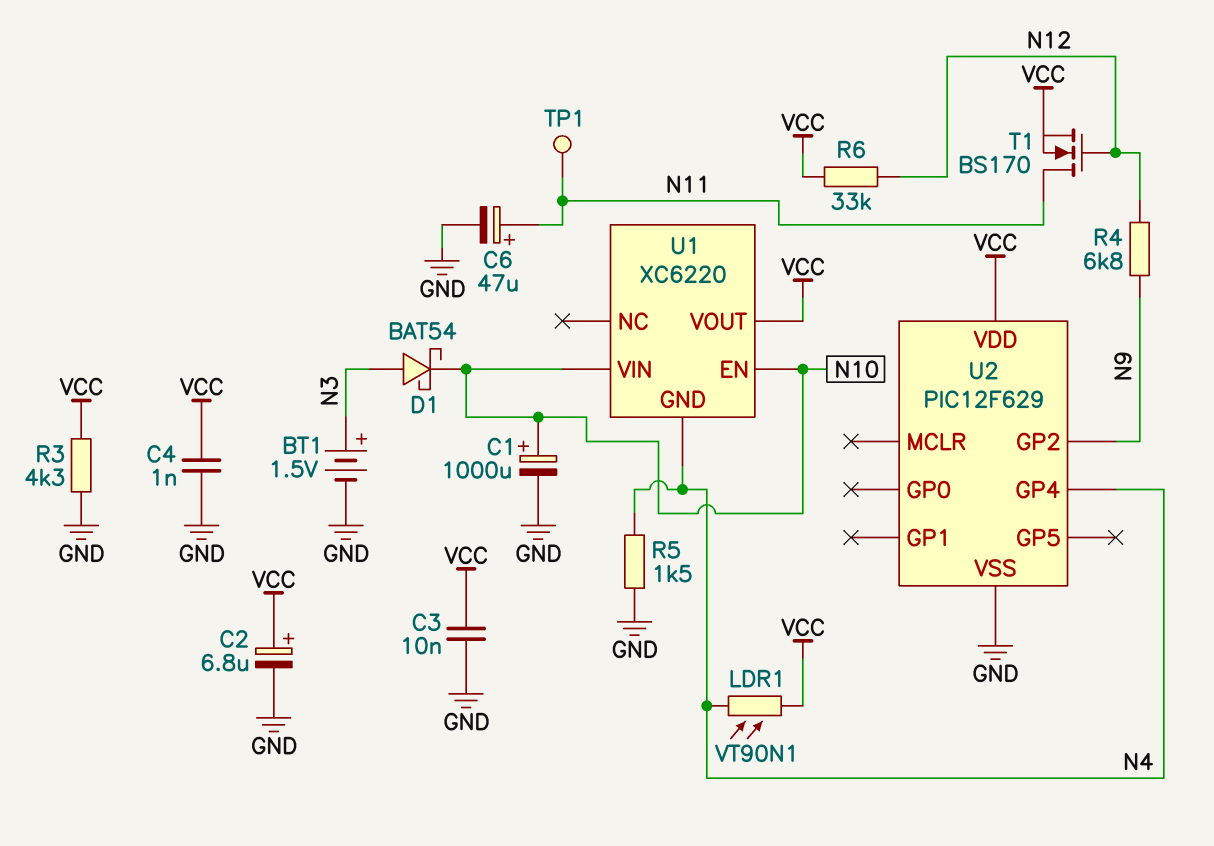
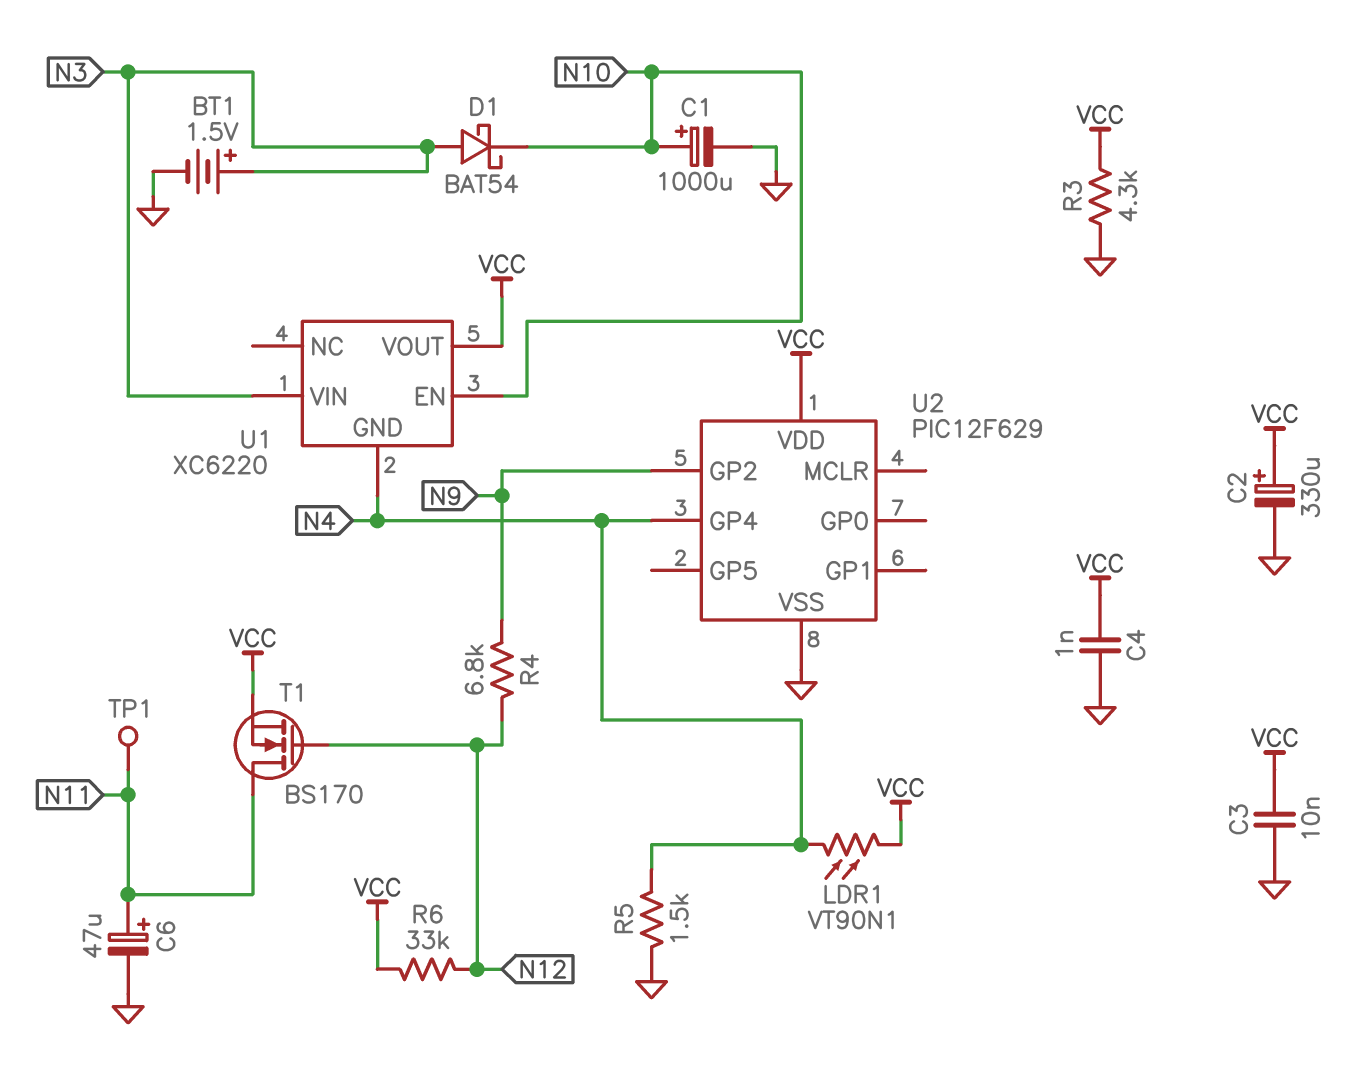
C2: 6.8uF (plus VCC, minus GND) -> 330uF (plus VCC, minus GND)
U1 pin VIN: N10 -> N3

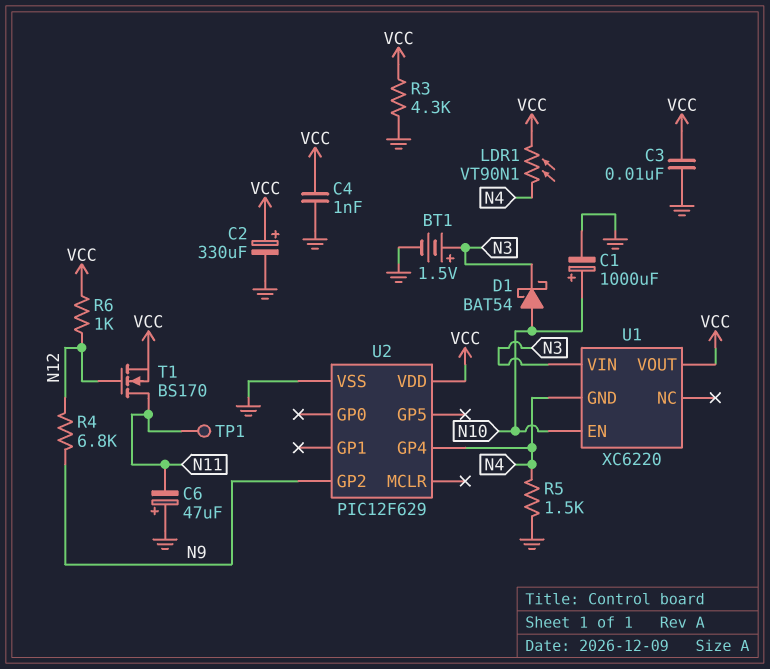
C6: 47uF (plus N11, minus GND) -> 47uF (plus GND, minus N11)
D1: schottky BAT54 (A N3, K N10) -> schottky BAT54 (A N10, K N3)
R6: 33k (N12, VCC) -> 1k (N12, VCC)

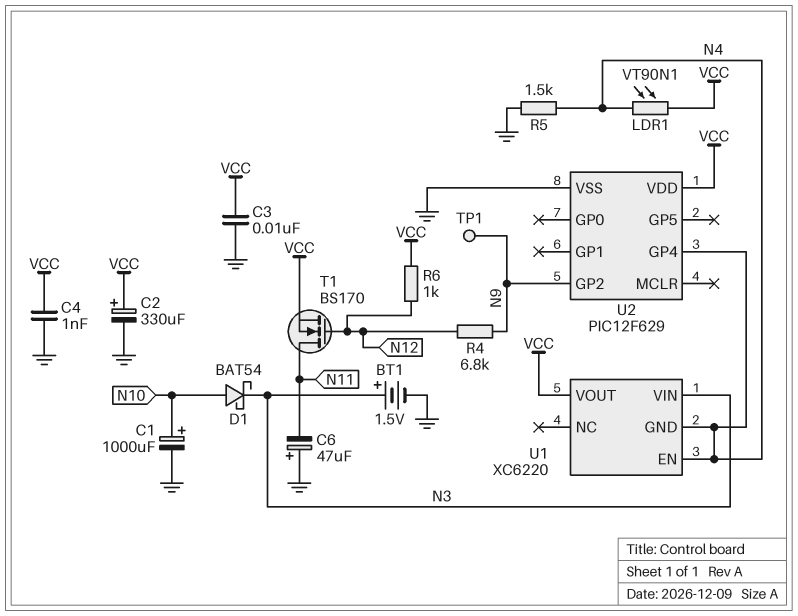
R3: 4.3k (GND, VCC) -> none
TP1: test point (N11) -> test point (N9)
U1 pin EN: N10 -> N4

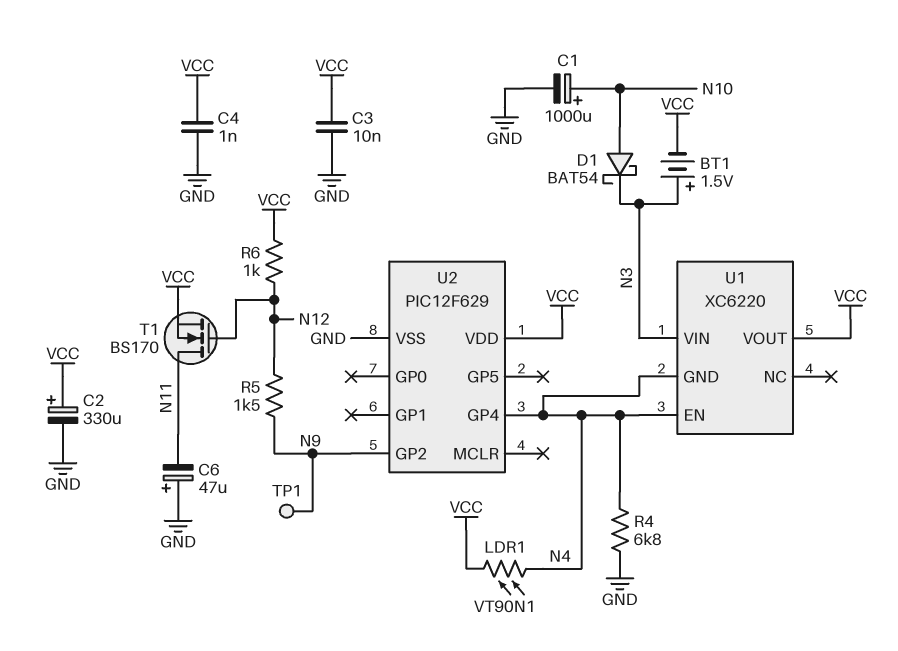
BT1: 1.5V (plus N3, minus GND) -> 1.5V (plus N3, minus VCC)
R4: 6.8k (N9, N12) -> 6.8k (GND, N4)
R5: 1.5k (GND, N4) -> 1.5k (N9, N12)

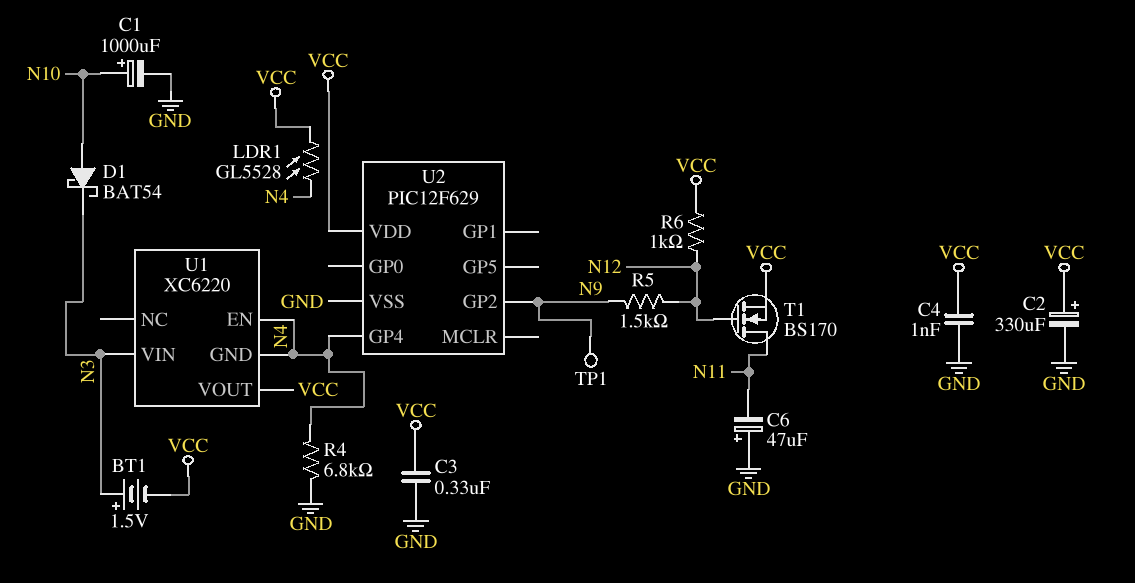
C3: 10nF (GND, VCC) -> 330nF (GND, VCC)
LDR1: VT90N1 (N4, VCC) -> GL5528 (N4, VCC)

